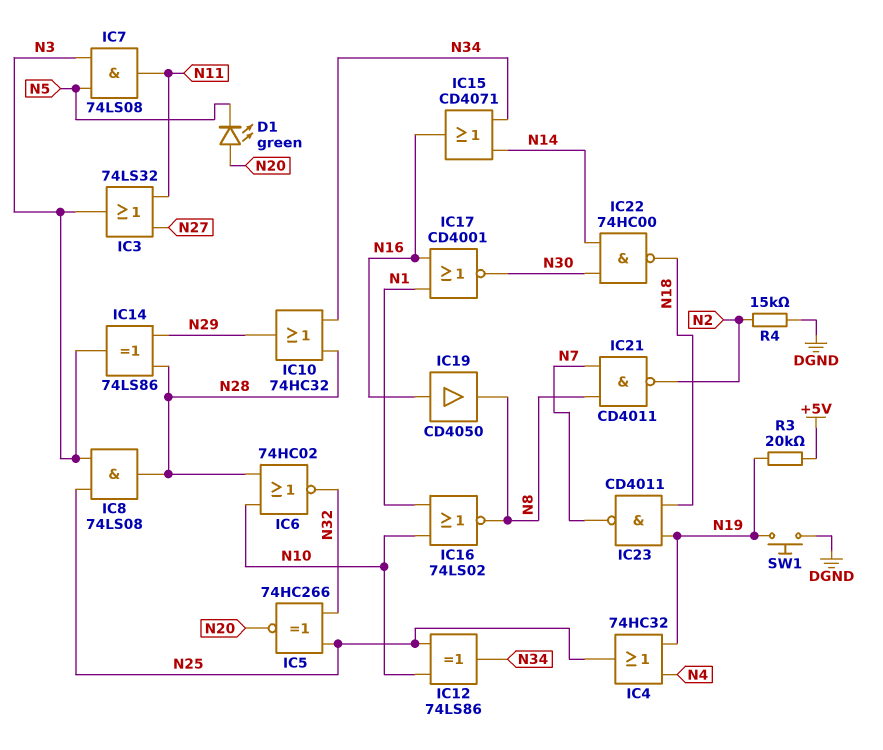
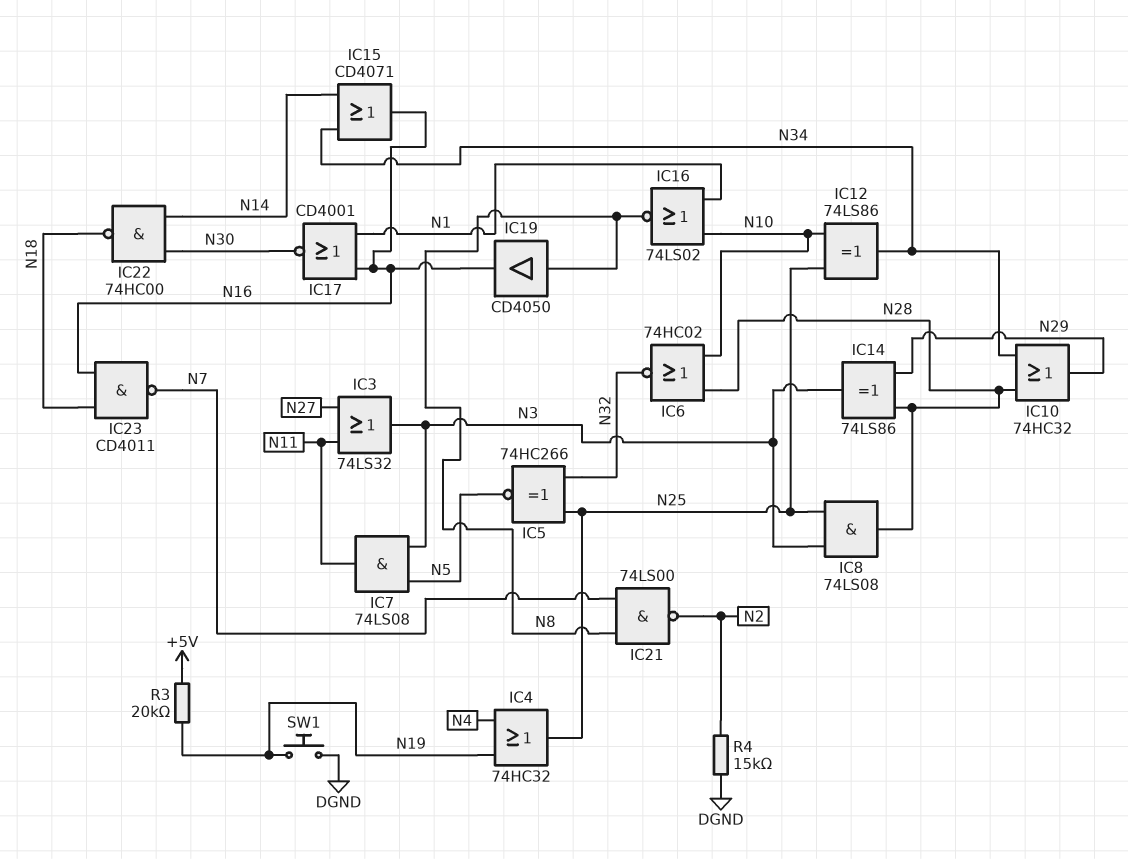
D1: LED green (A N20, K N5) -> none
IC5: XNOR 74HC266 (in N25, in N32, out N20) -> XNOR 74HC266 (in N25, in N32, out N5)
IC19: buffer CD4050 (in N16, out N8) -> buffer CD4050 (in N8, out N16)
IC21: NAND CD4011 (in N7, in N8, out N2) -> NAND 74LS00 (in N7, in N8, out N2)
IC23: NAND CD4011 (in N18, in N19, out N7) -> NAND CD4011 (in N16, in N18, out N7)

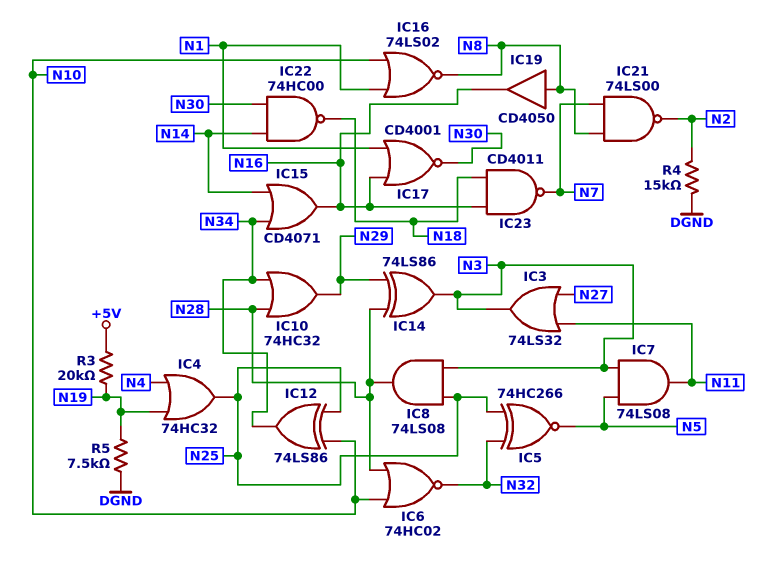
R5: none -> 7.5k (DGND, N19)
SW1: button (DGND, N19) -> none

